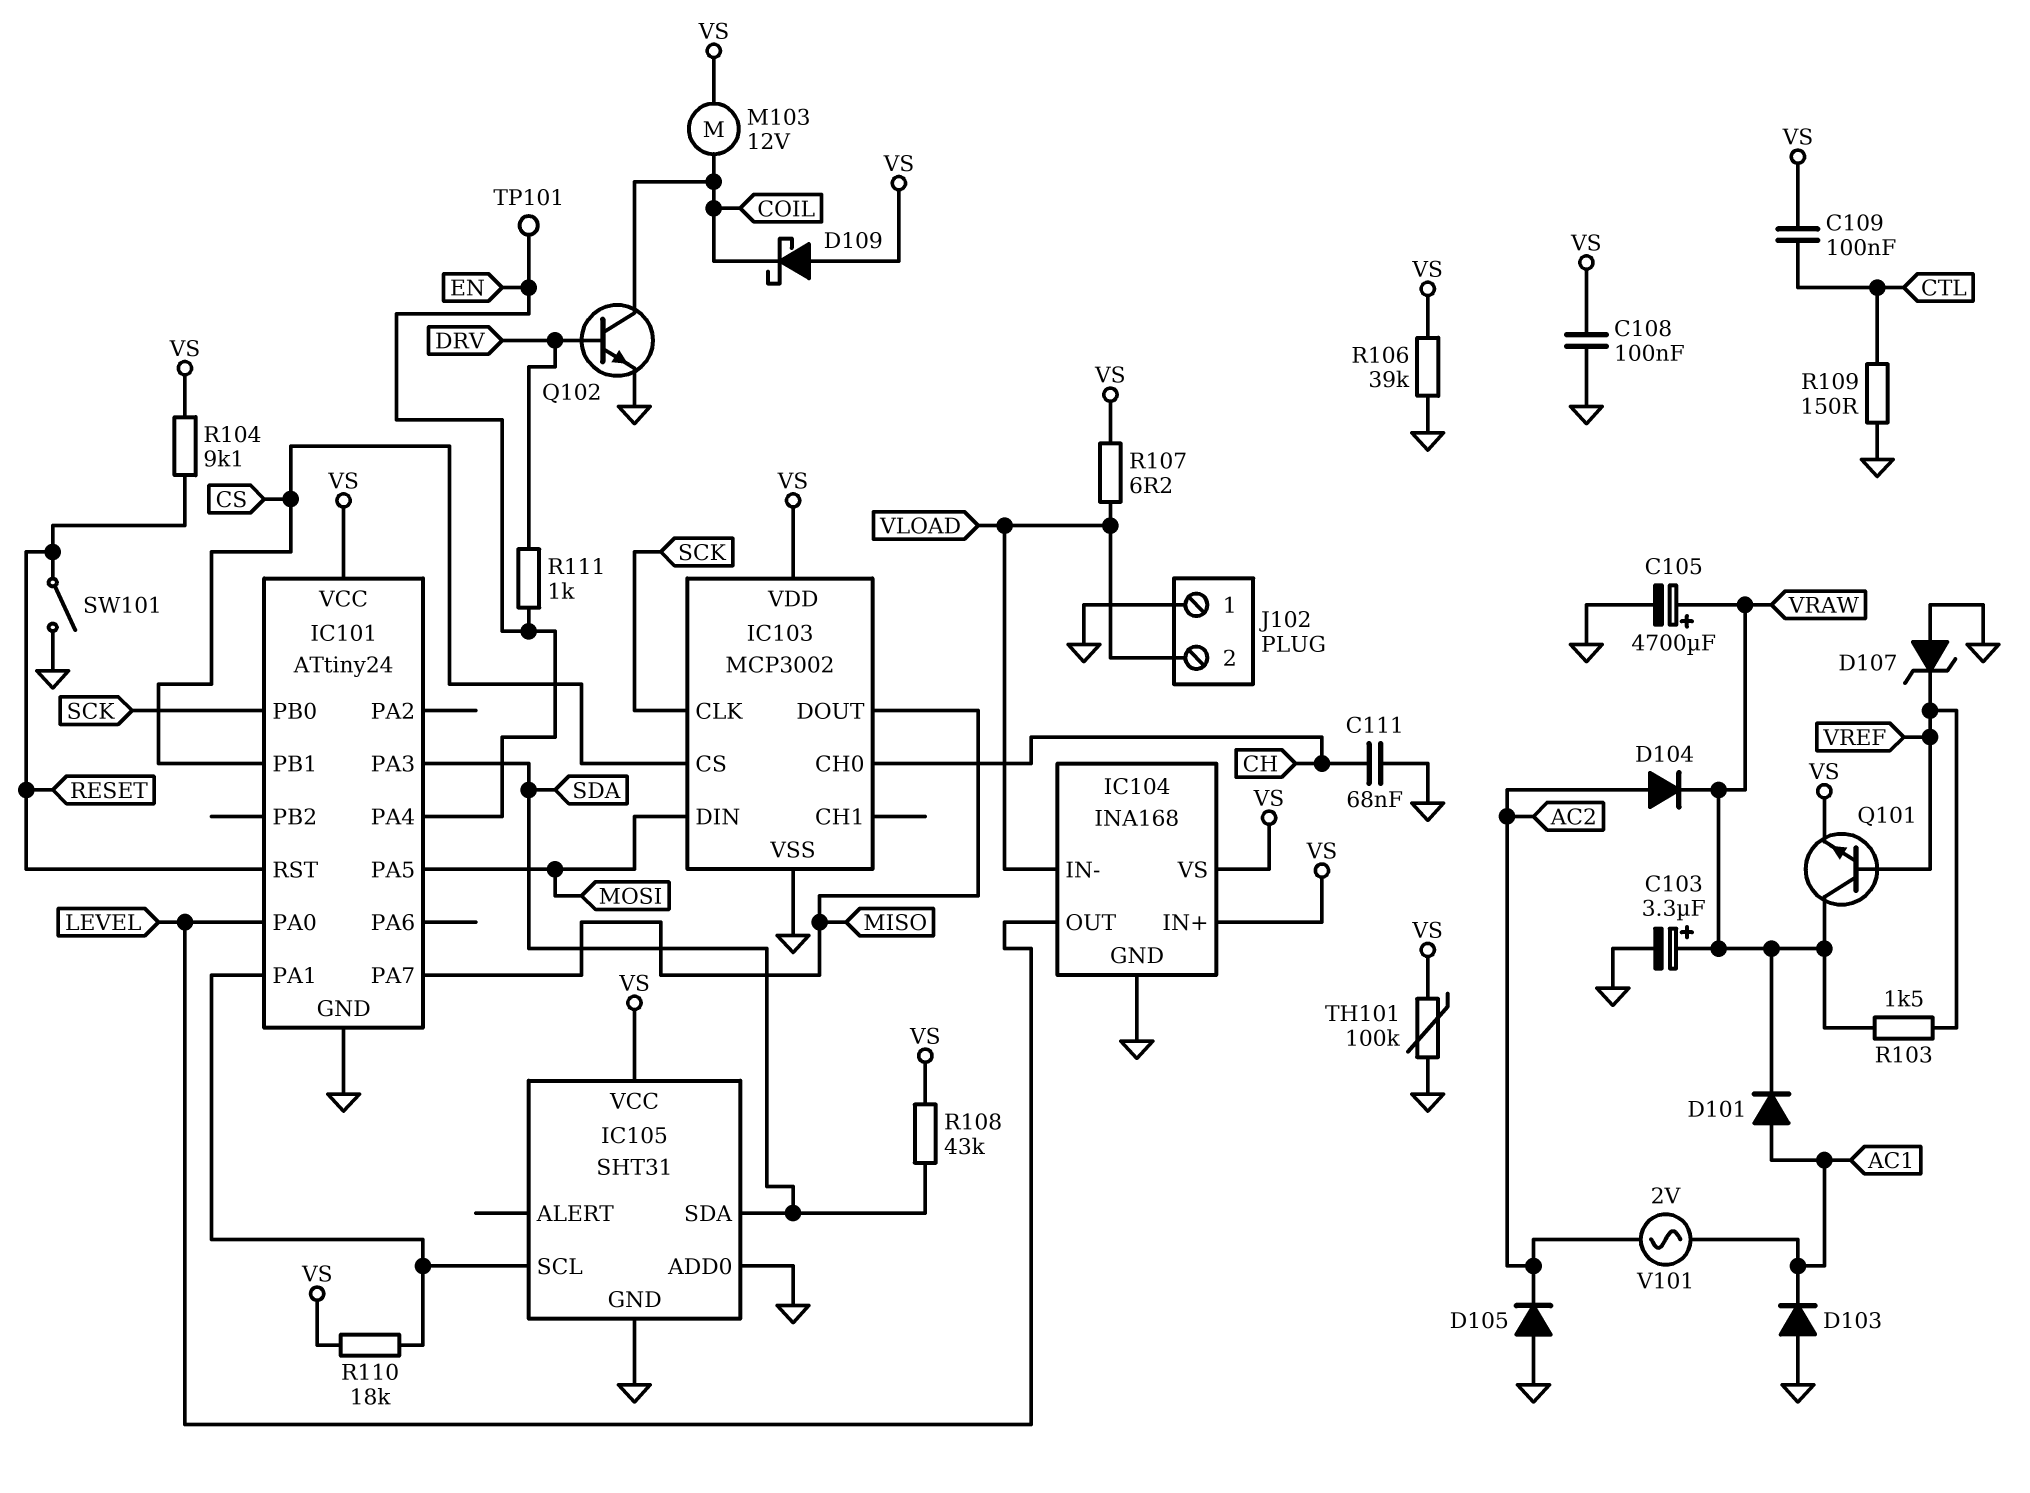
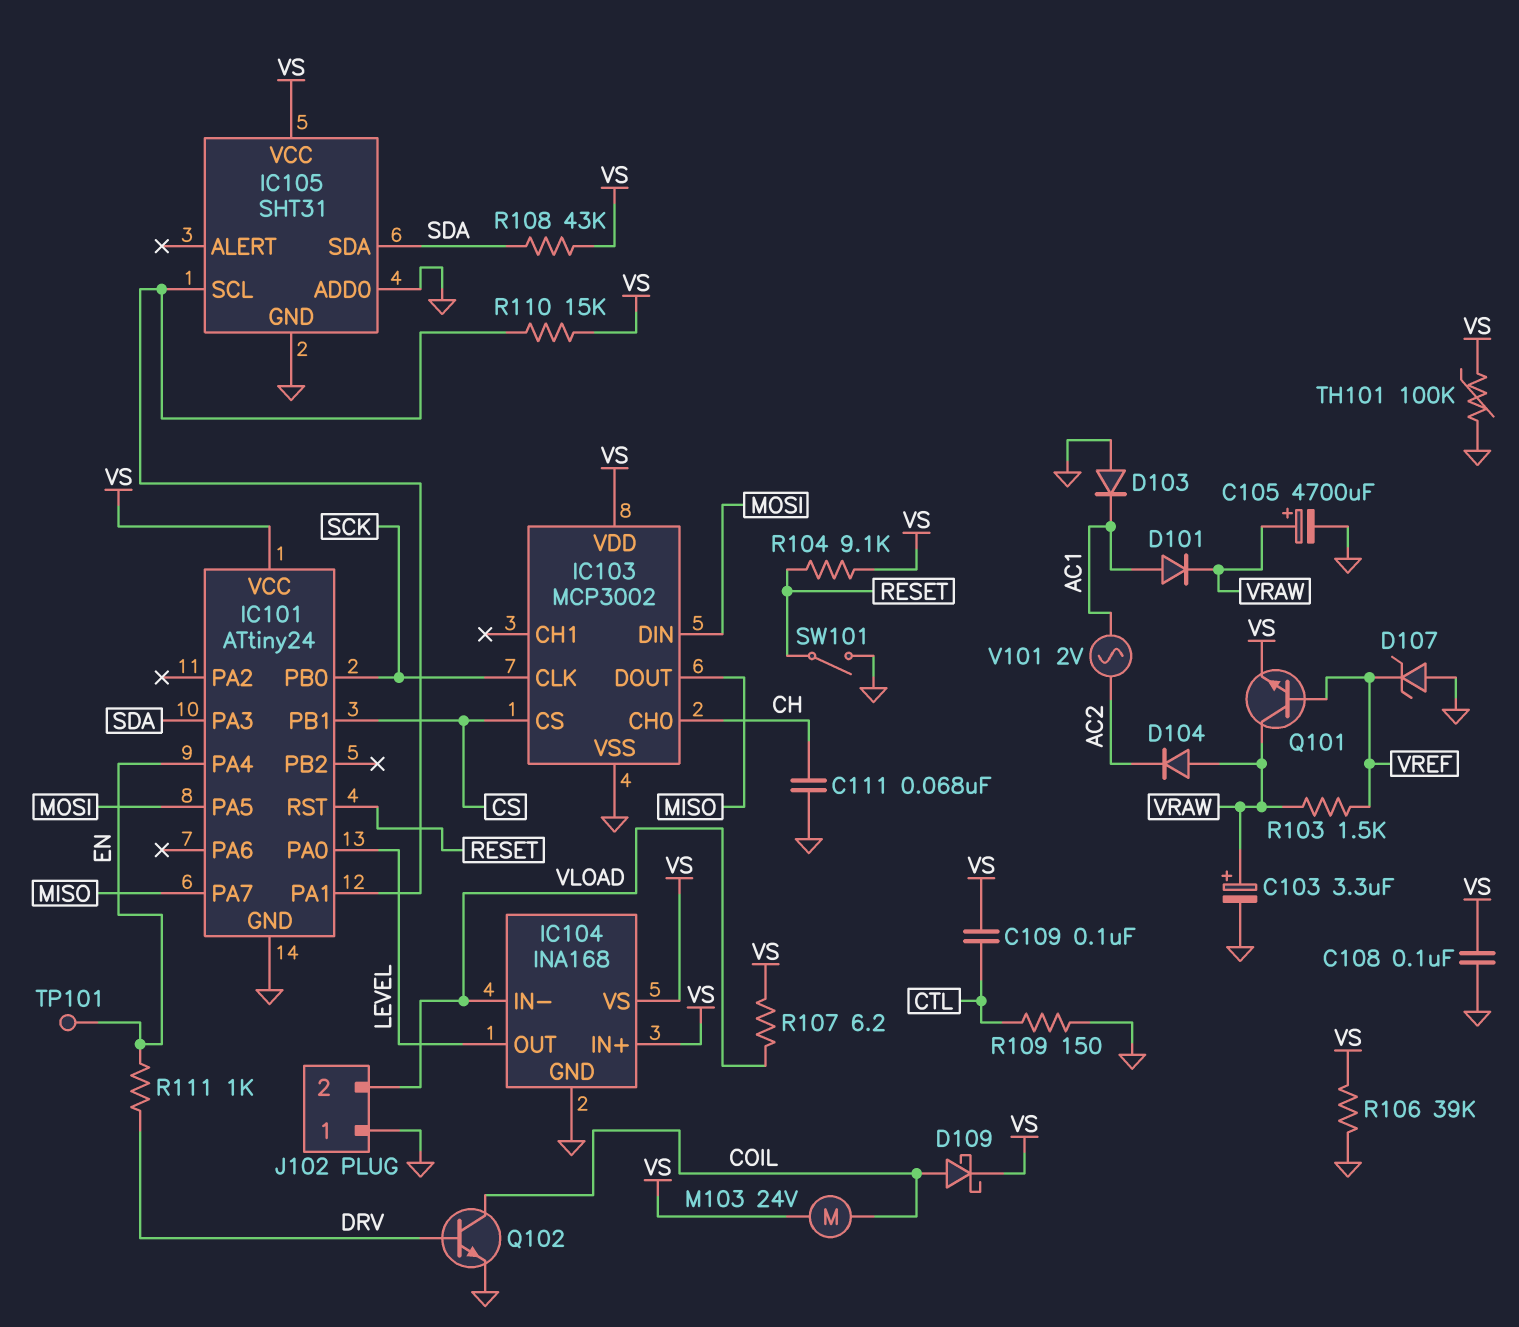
D104: diode (A AC2, K VRAW) -> diode (A VRAW, K AC2)
D105: diode (A GND, K AC2) -> none
D109: schottky (A VS, K COIL) -> schottky (A COIL, K VS)
M103: motor 12V (COIL, VS) -> motor 24V (COIL, VS)
R110: 18k (IC101/PA1, VS) -> 15k (IC101/PA1, VS)

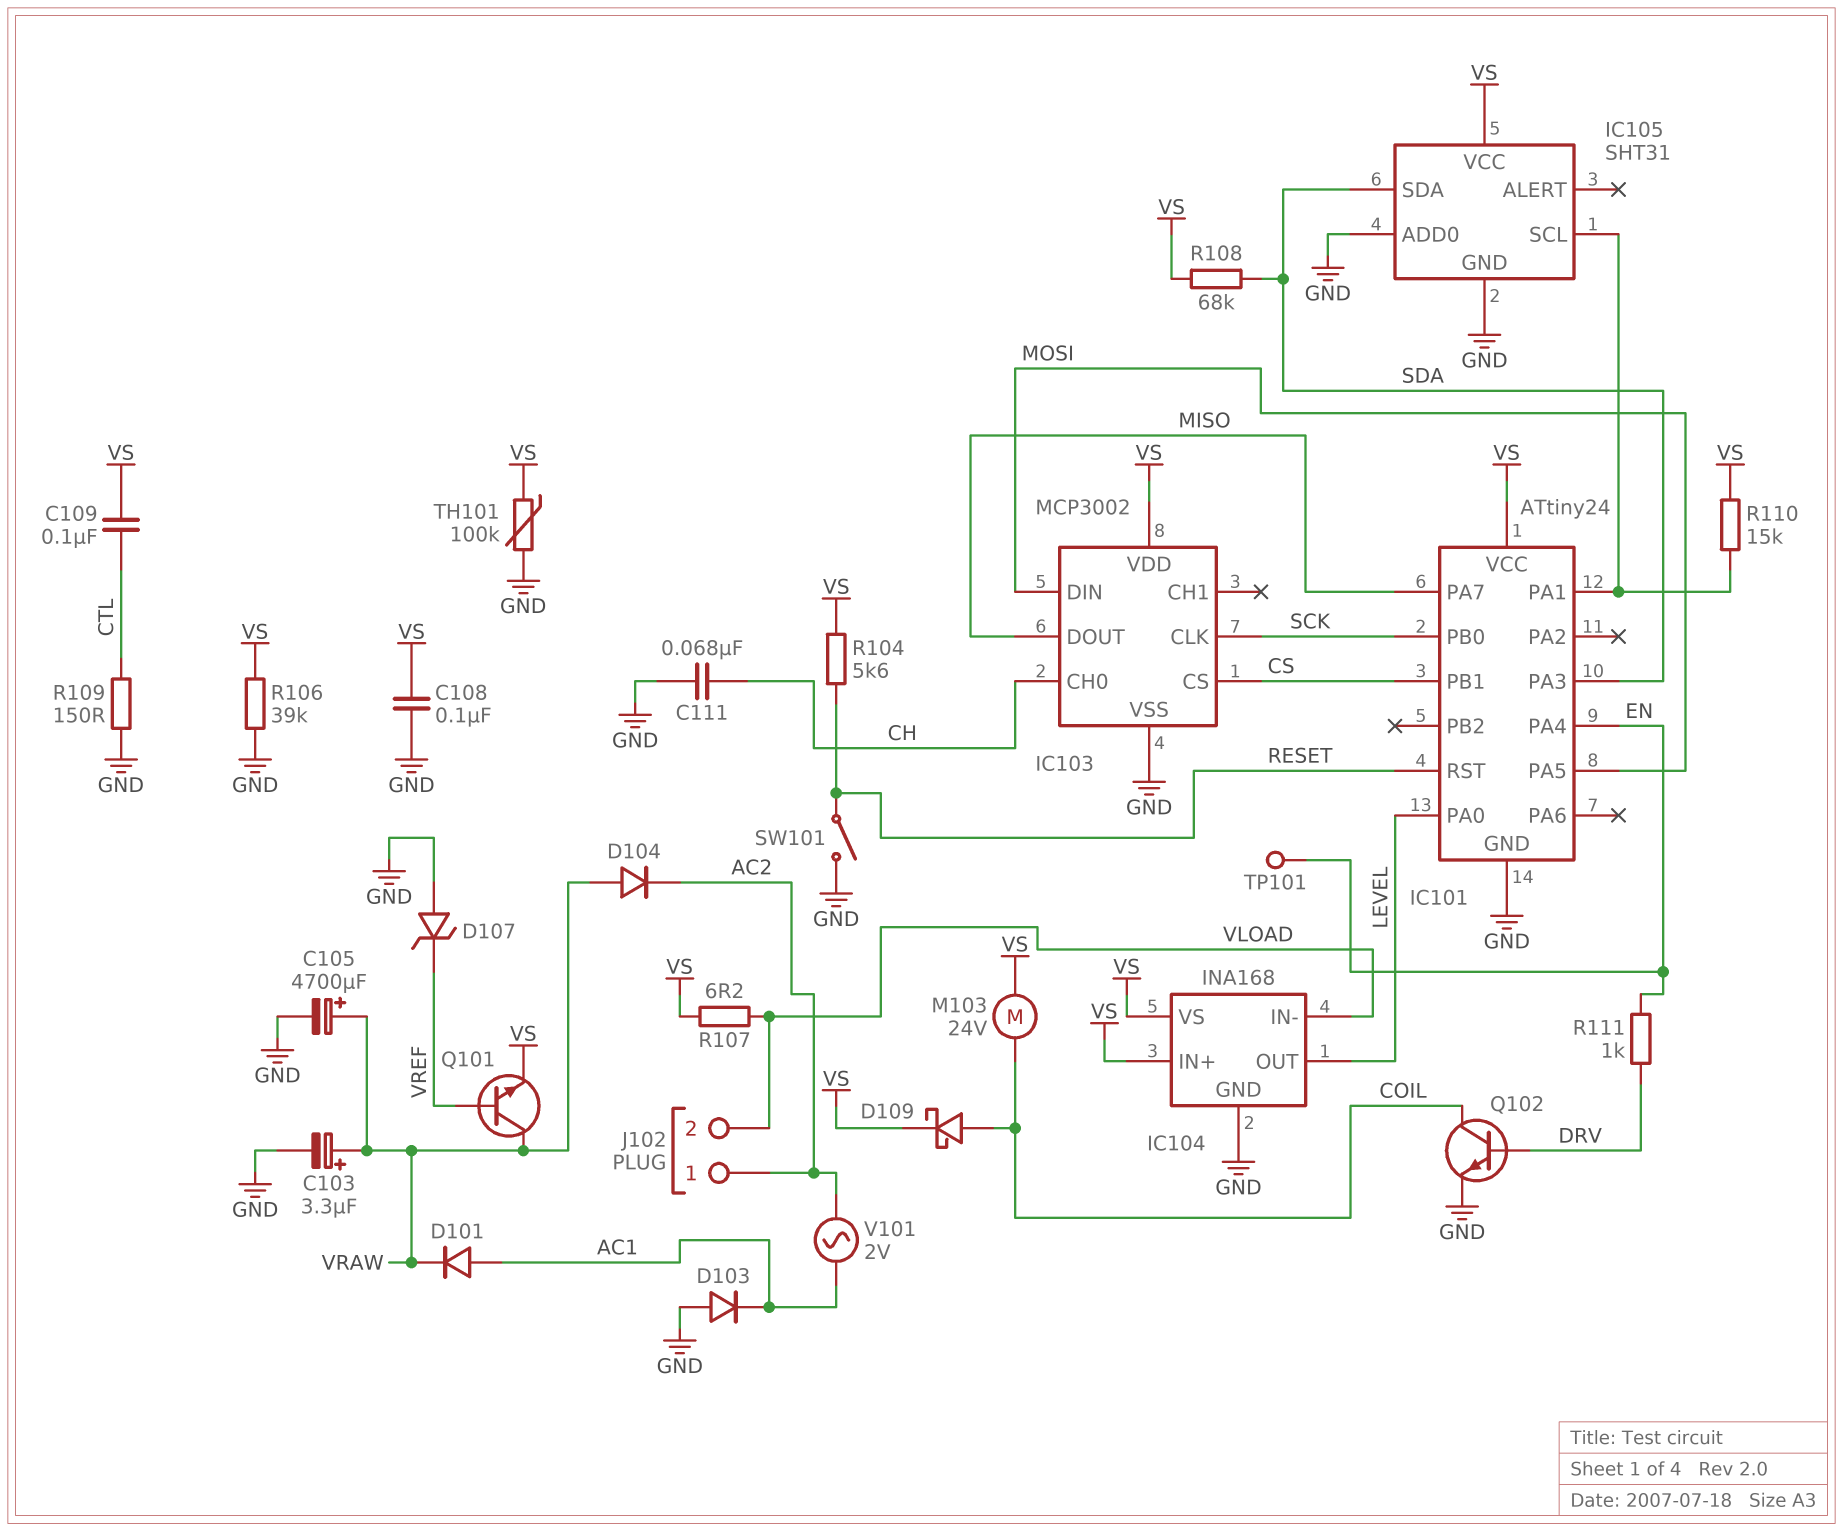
J102 pin 1: GND -> AC2
R103: 1.5k (VRAW, VREF) -> none
R104: 9.1k (RESET, VS) -> 5.6k (RESET, VS)
R108: 43k (SDA, VS) -> 68k (SDA, VS)

